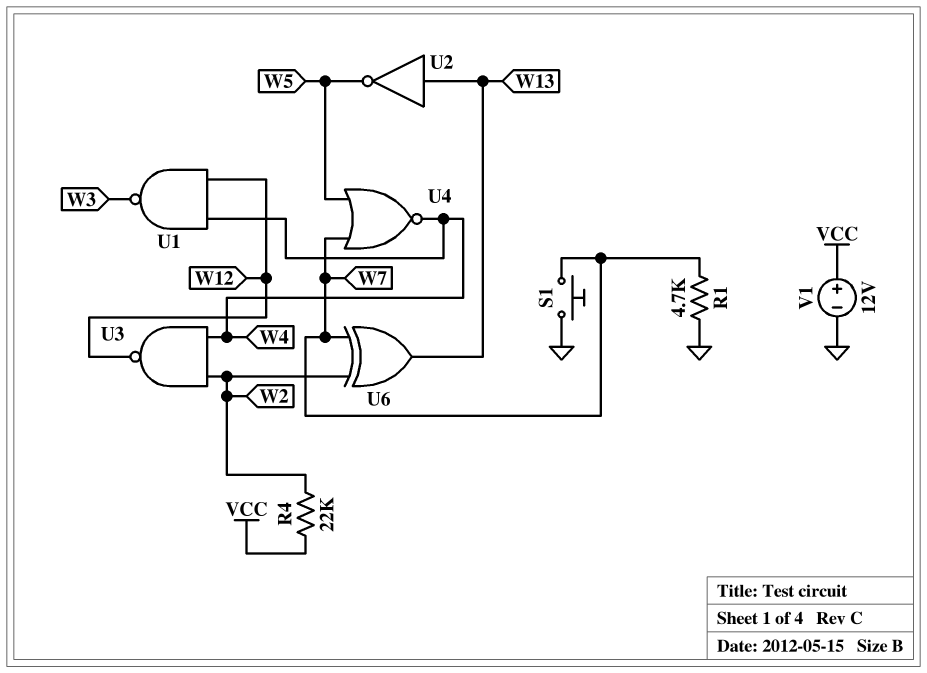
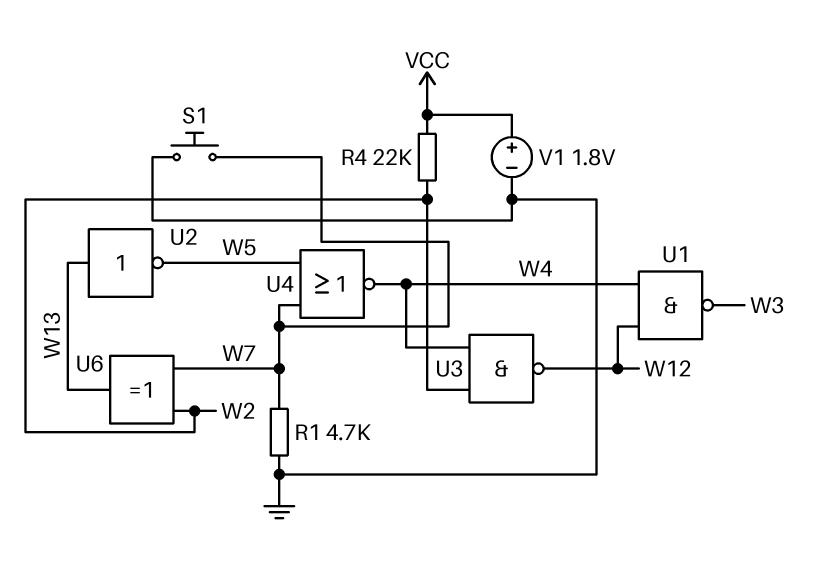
V1: 12V (plus VCC, minus GND) -> 1.8V (plus VCC, minus GND)

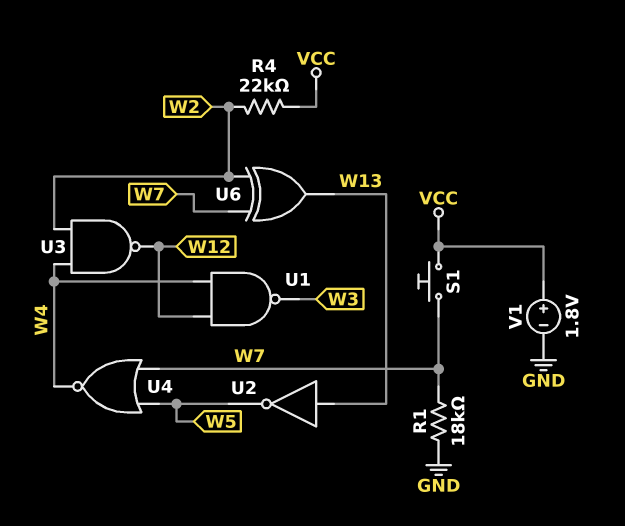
R1: 4.7k (GND, W7) -> 18k (GND, W7)
S1: button (GND, W7) -> button (VCC, W7)

